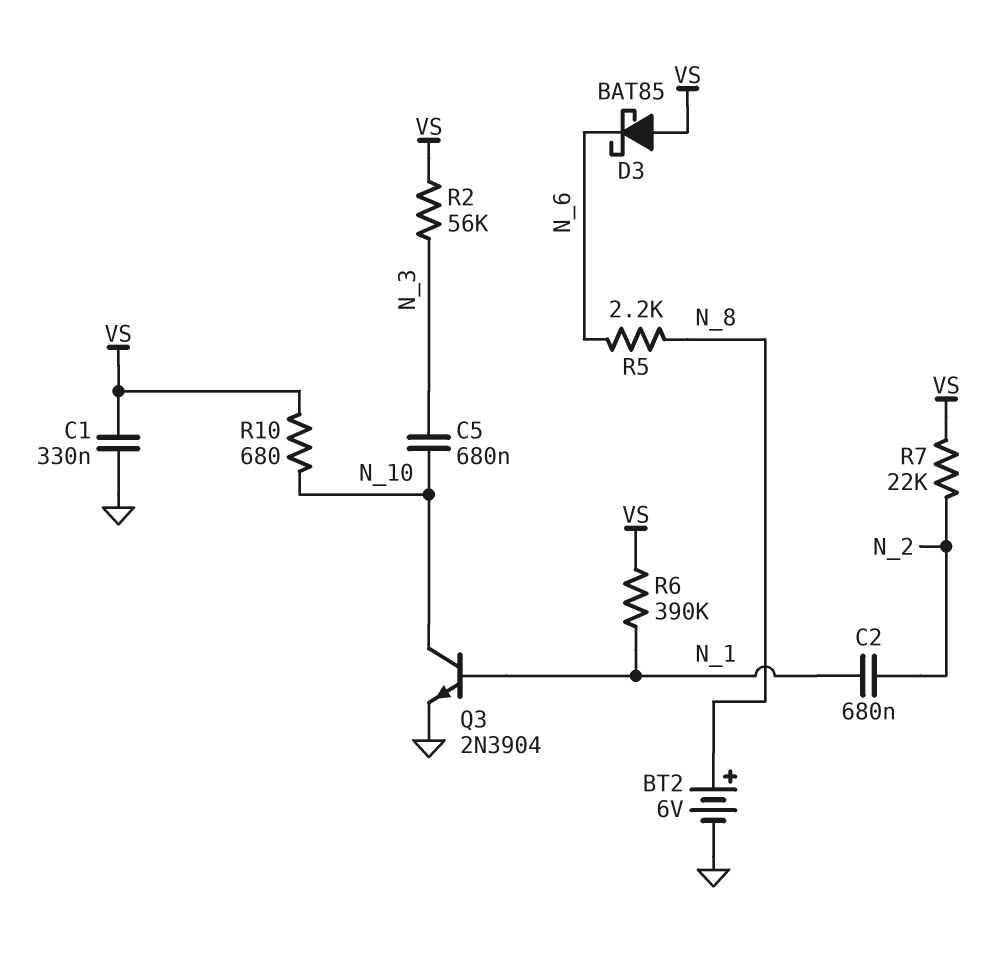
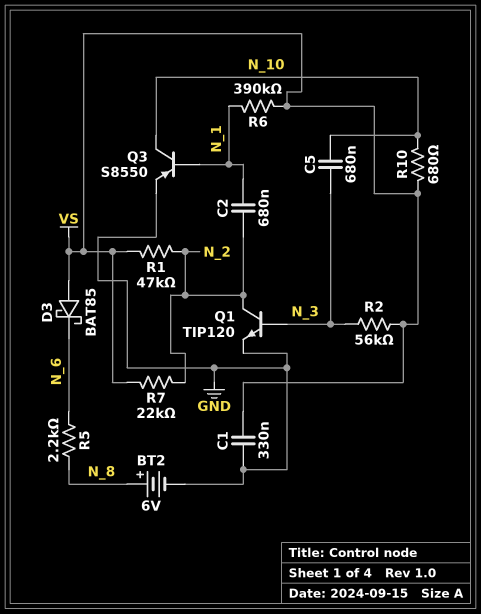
Q1: none -> NPN TIP120 (B N_3, C N_2, E GND)
Q3: NPN 2N3904 (B N_1, C N_10, E GND) -> PNP S8550 (B N_1, C N_10, E GND)
R1: none -> 47k (N_2, VS)

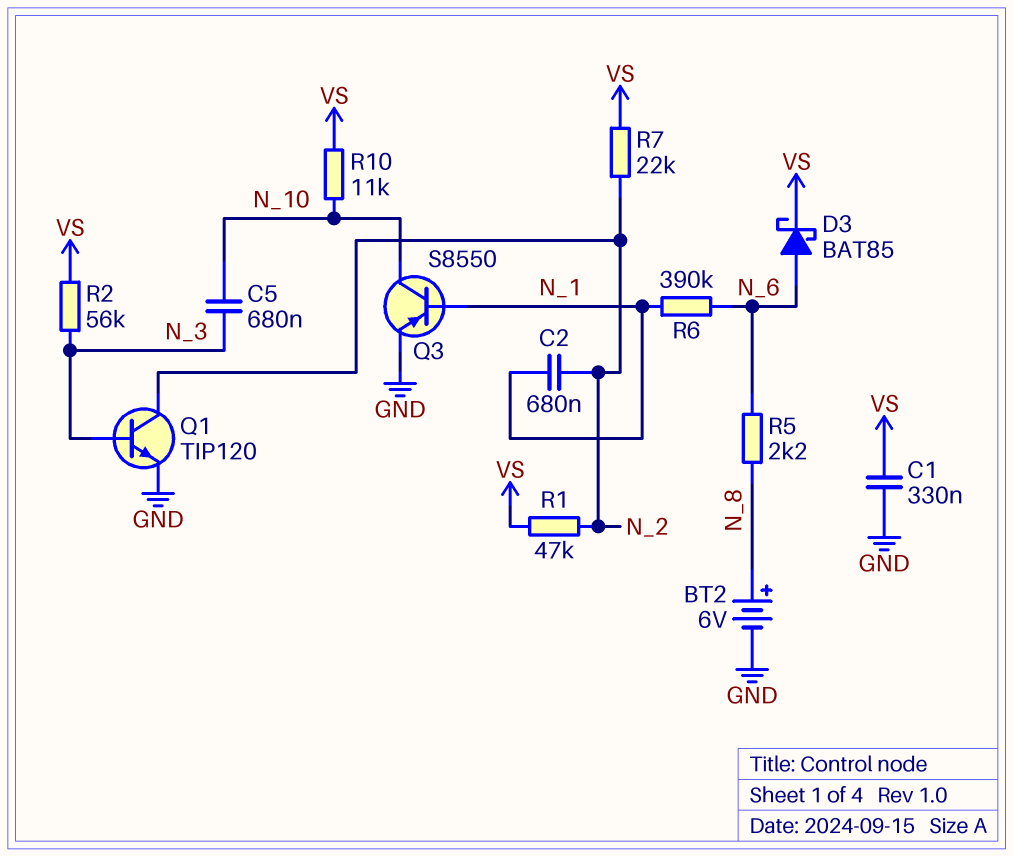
D3: schottky BAT85 (A VS, K N_6) -> schottky BAT85 (A N_6, K VS)
R6: 390k (N_1, VS) -> 390k (N_1, N_6)
R10: 680 (N_10, VS) -> 11k (N_10, VS)

